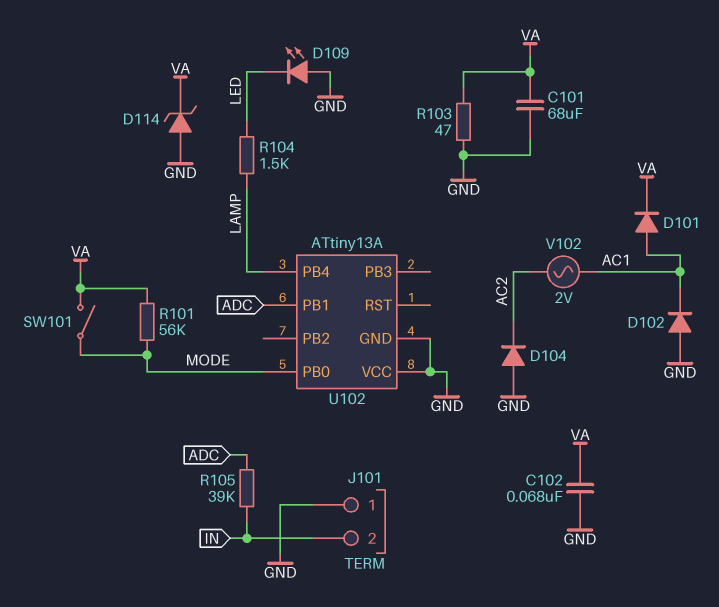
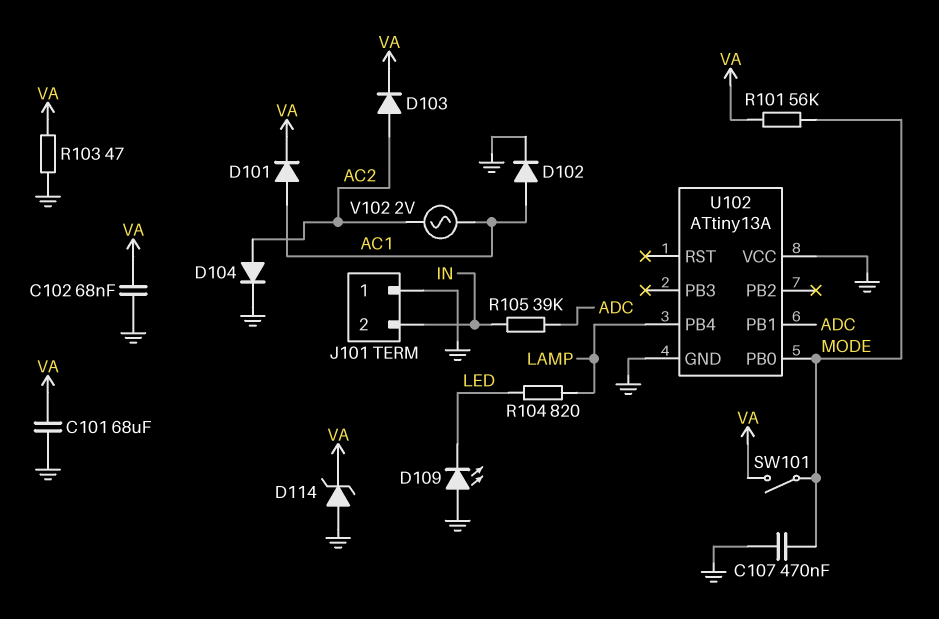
C107: none -> 470nF (GND, MODE)
D102: diode (A GND, K AC1) -> diode (A AC1, K GND)
D103: none -> diode (A AC2, K VA)
D104: diode (A GND, K AC2) -> diode (A AC2, K GND)
R104: 1.5k (LAMP, LED) -> 820 (LAMP, LED)

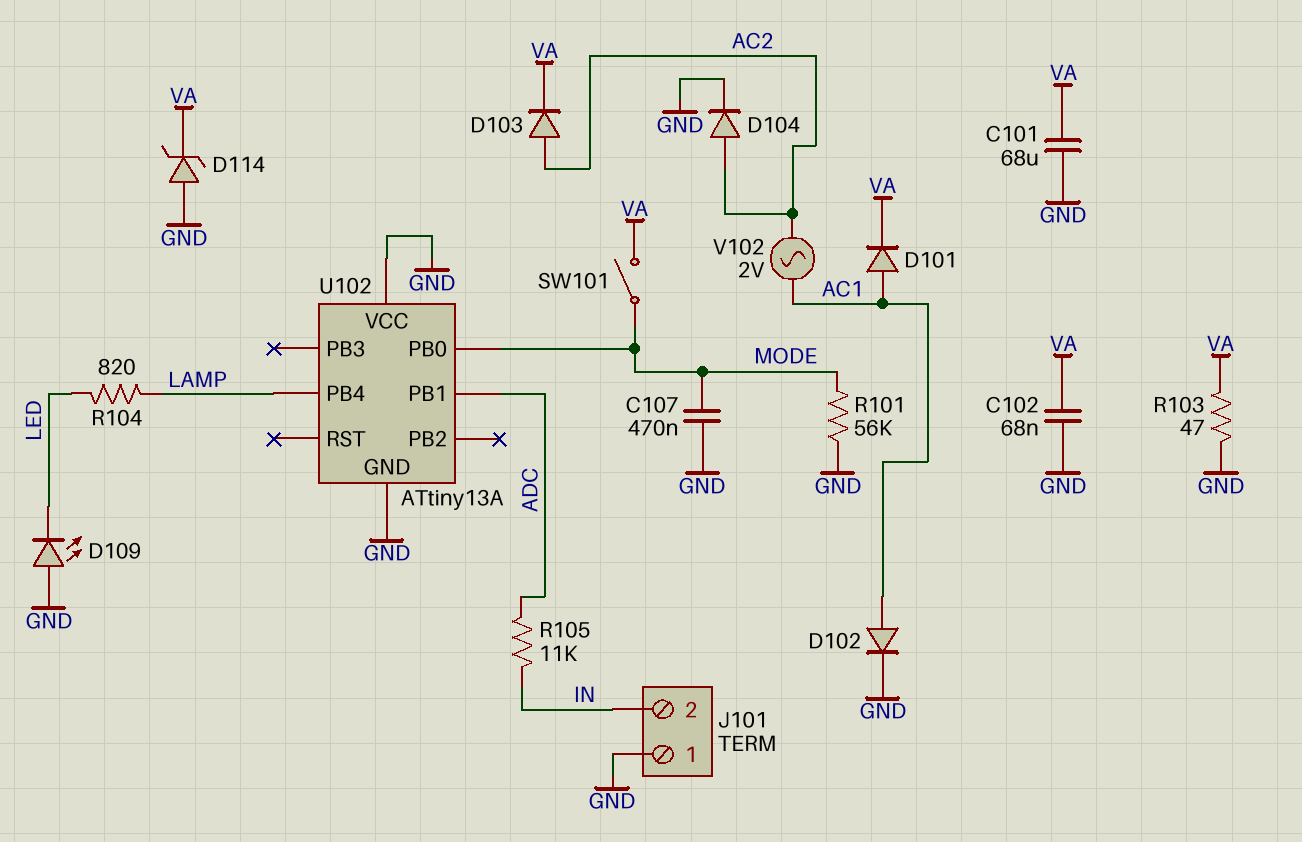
R101: 56k (MODE, VA) -> 56k (GND, MODE)
R105: 39k (ADC, IN) -> 11k (ADC, IN)

